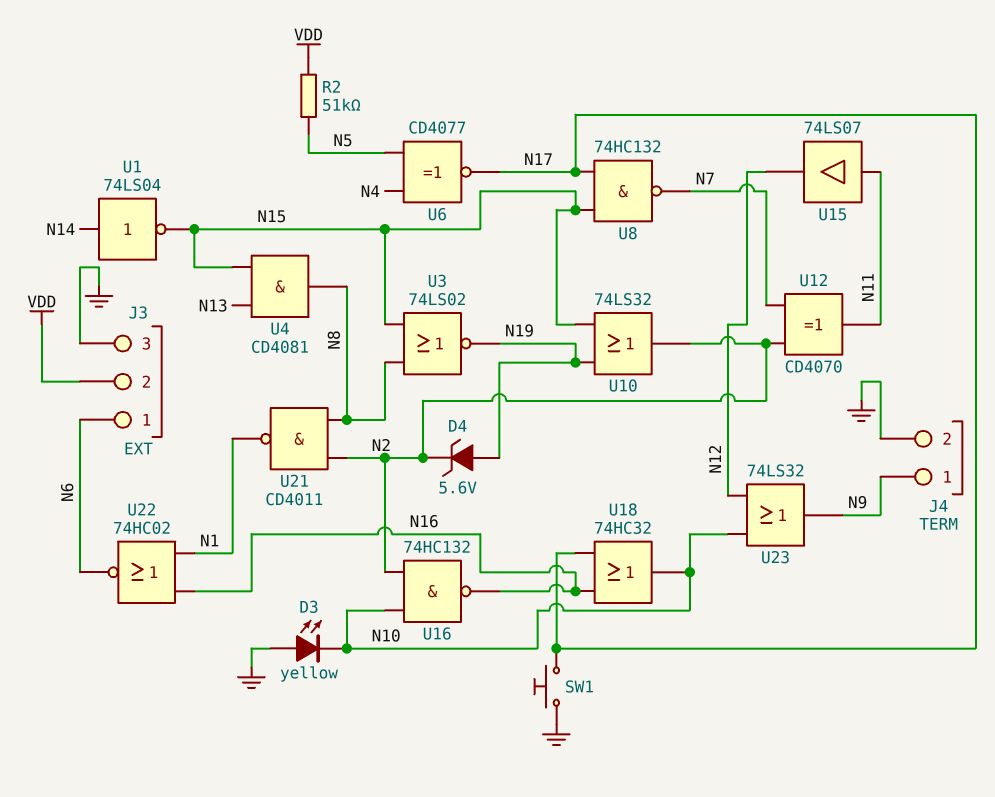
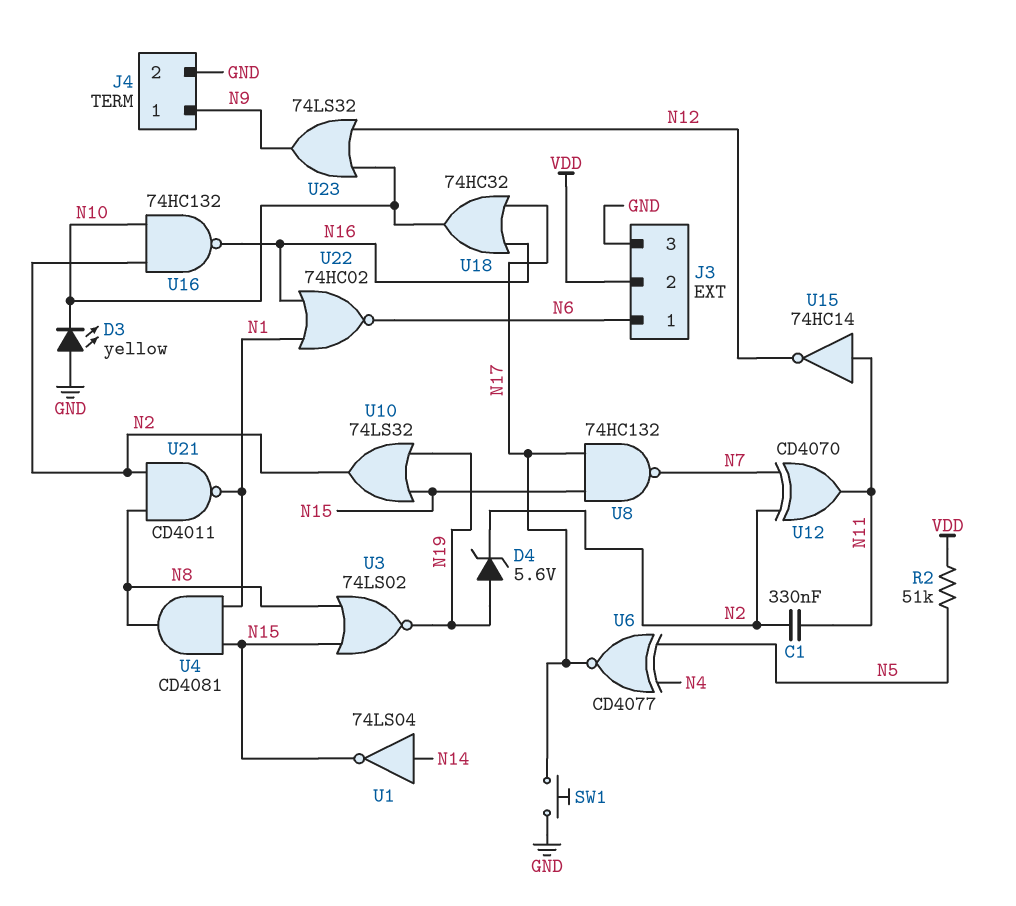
C1: none -> 330nF (N2, N11)
U4: AND CD4081 (in N13, in N15, out N8) -> AND CD4081 (in N1, in N15, out N8)
U15: buffer 74LS07 (in N11, out N12) -> NOT 74HC14 (in N11, out N12)

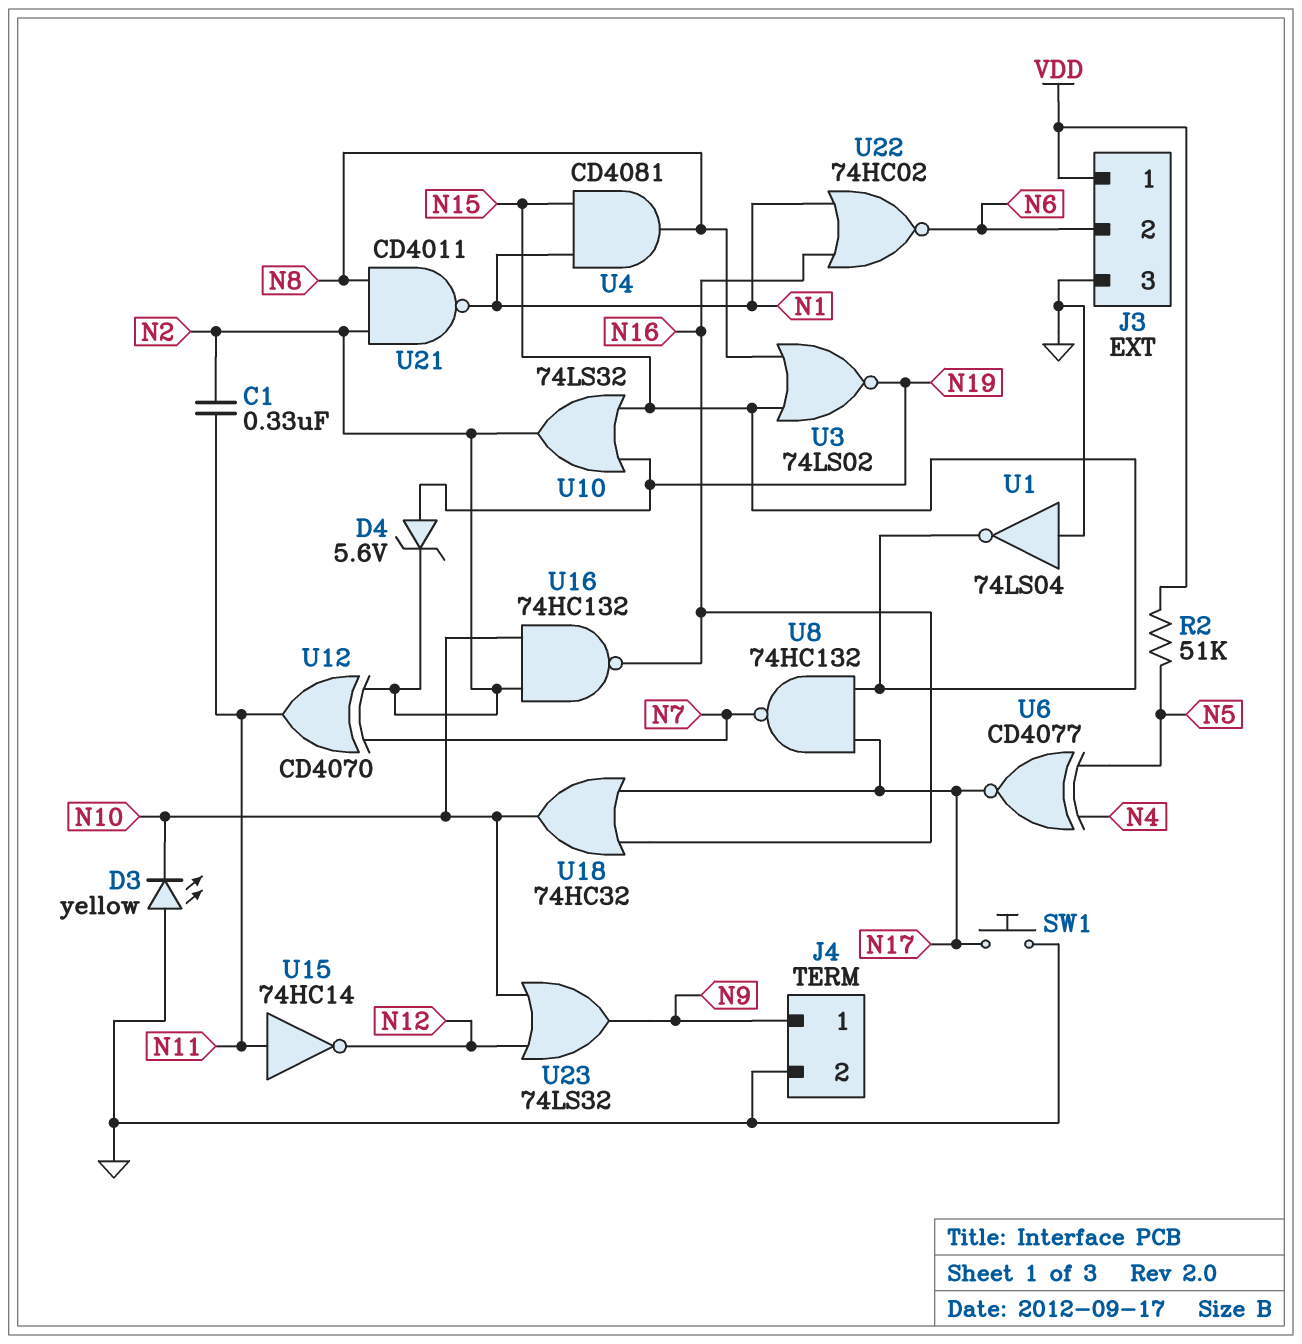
J3 pin 1: N6 -> VDD
J3 pin 2: VDD -> N6
U1: NOT 74LS04 (in N14, out N15) -> NOT 74LS04 (in GND, out N15)

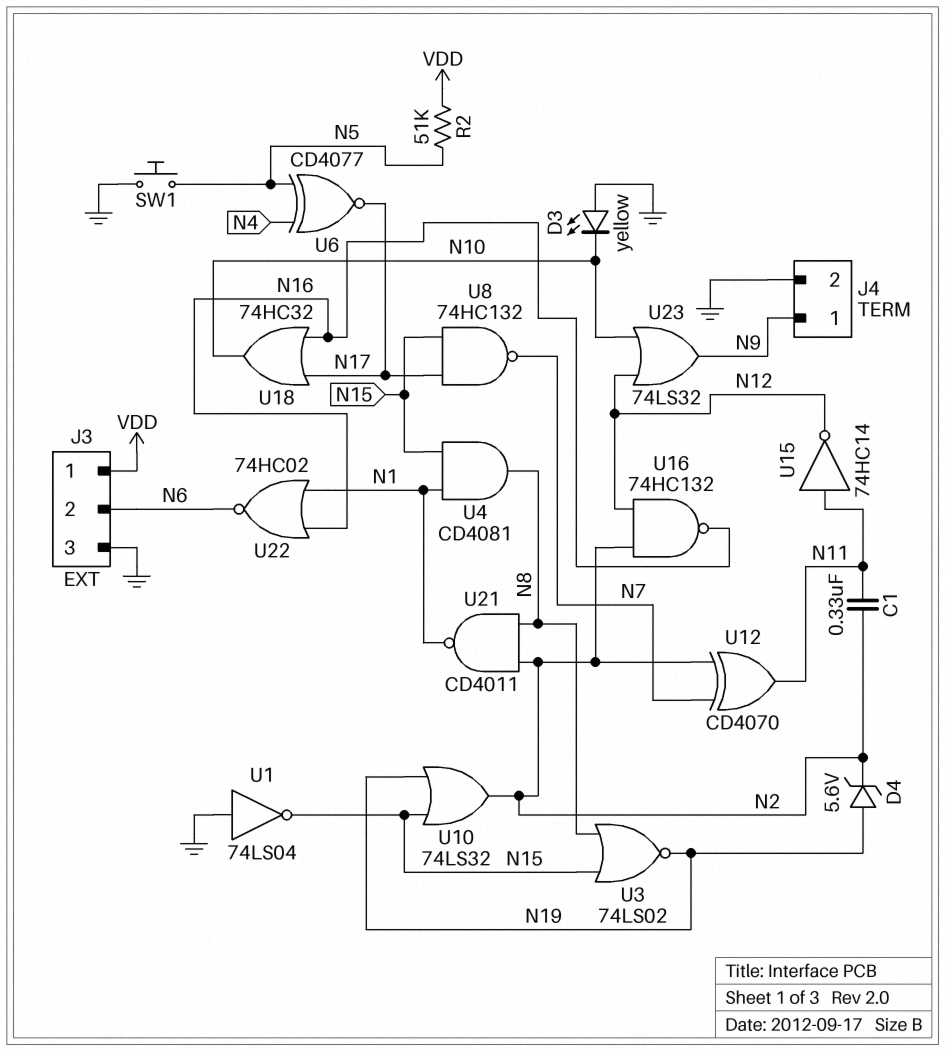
SW1: button (GND, N17) -> button (GND, N5)
U16: NAND 74HC132 (in N2, in N10, out N16) -> NAND 74HC132 (in N2, in N12, out N16)

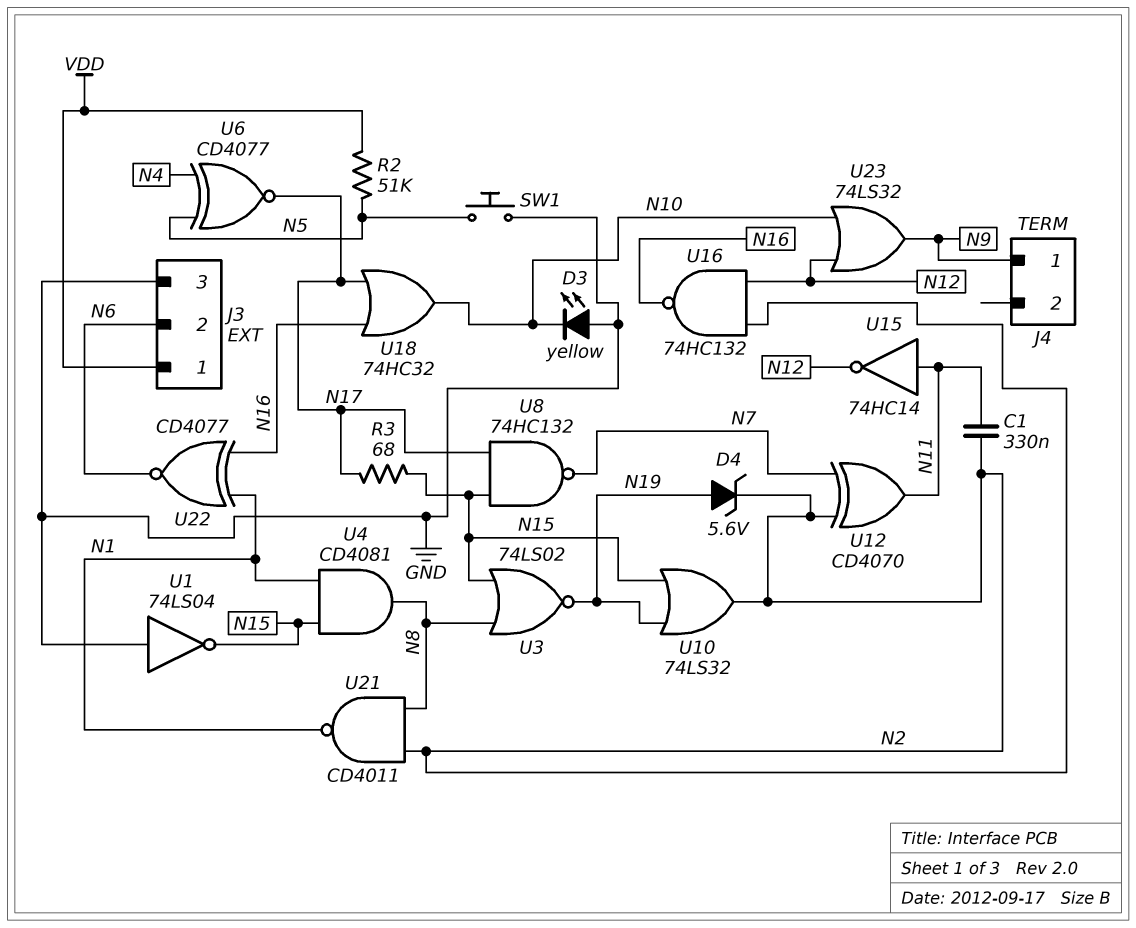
J4 pin 2: GND -> none
R3: none -> 68 (N15, N17)
U22: NOR 74HC02 (in N1, in N16, out N6) -> XNOR CD4077 (in N1, in N16, out N6)

